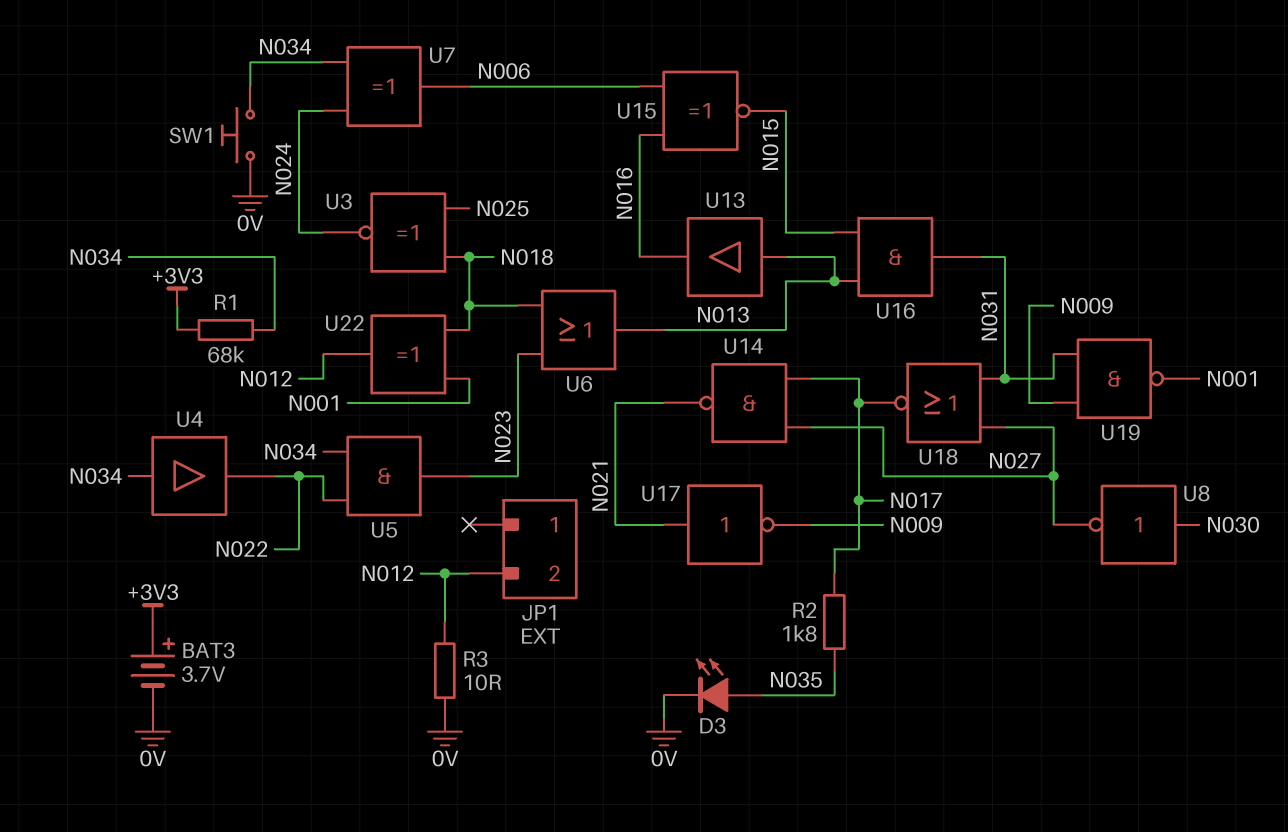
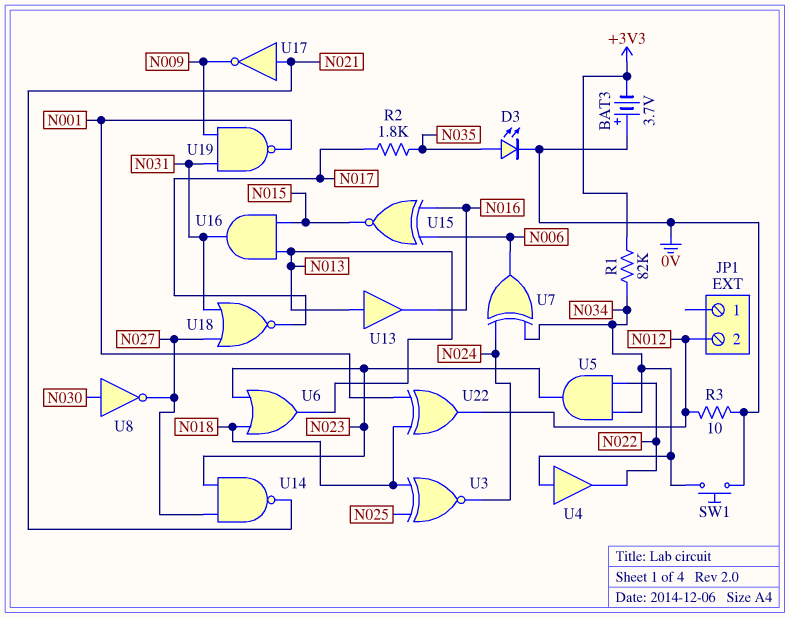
BAT3: 3.7V (plus +3V3, minus 0V) -> 3.7V (plus 0V, minus +3V3)
R1: 68k (+3V3, N034) -> 82k (+3V3, N034)
U14: NAND (in N017, in N027, out N021) -> NAND (in N023, in N027, out N021)

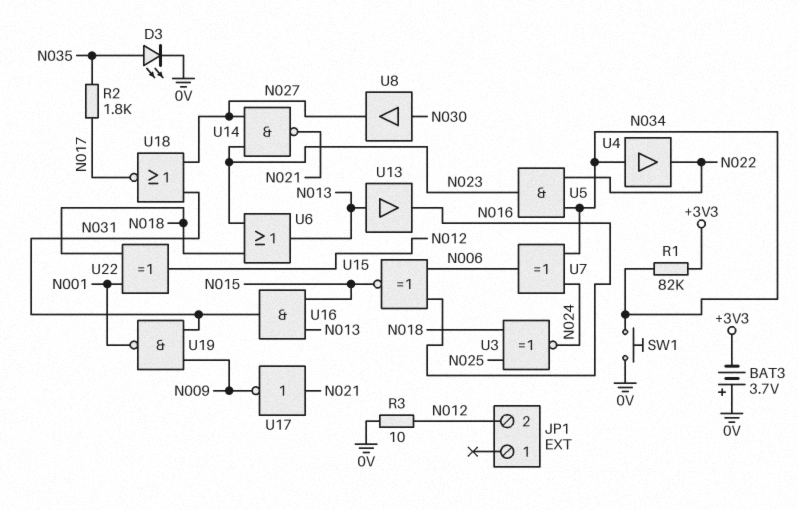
U8: NOT (in N030, out N027) -> buffer (in N030, out N027)

